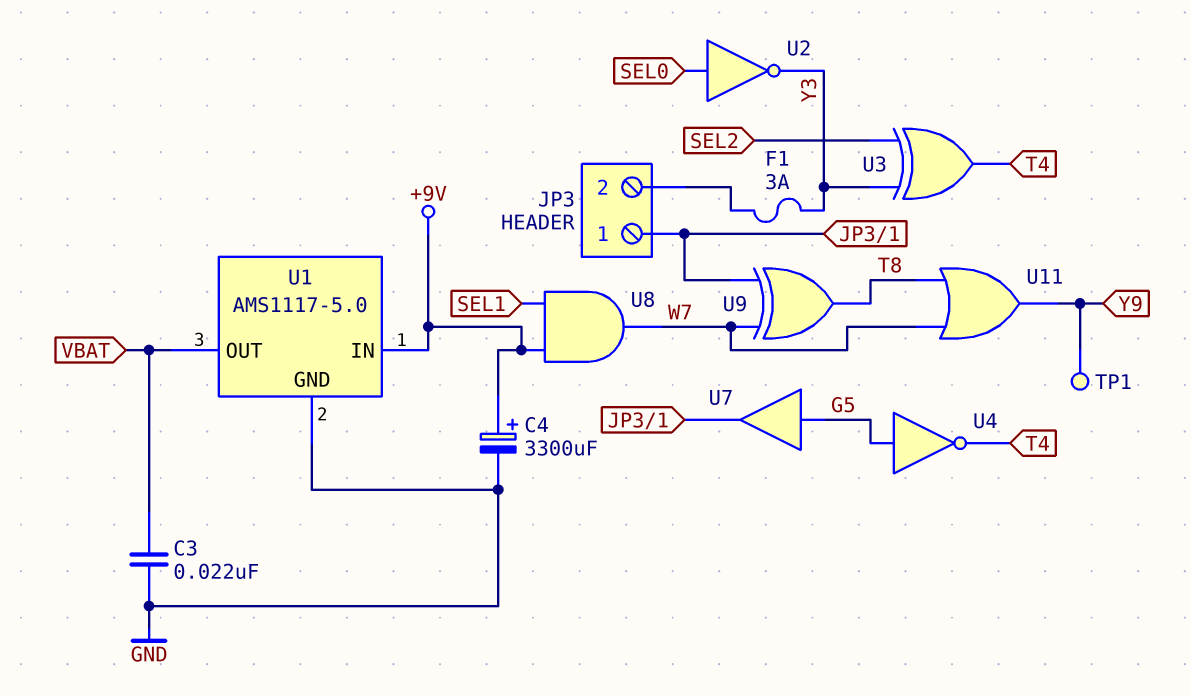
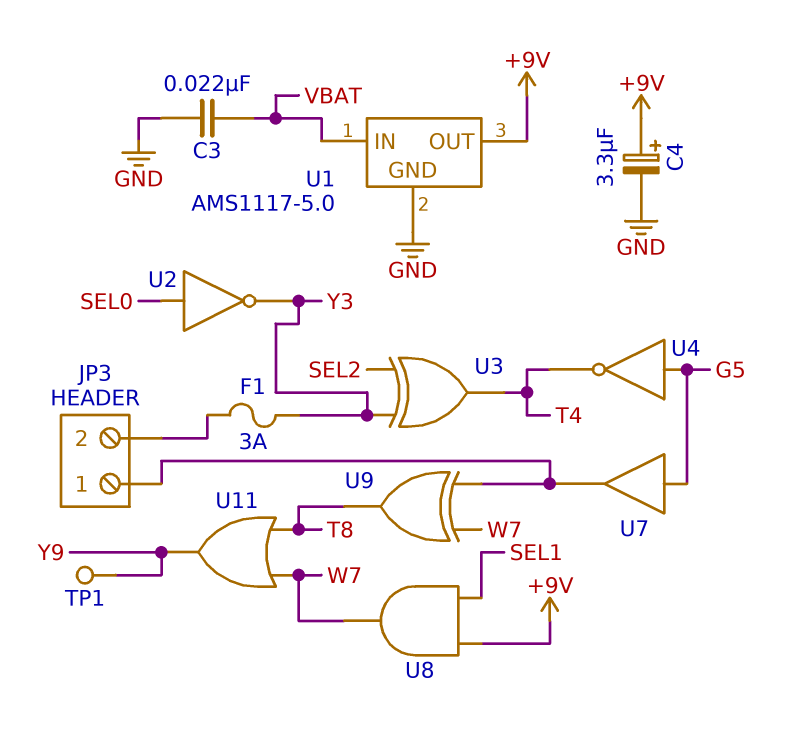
C4: 3300uF (plus +9V, minus GND) -> 3.3uF (plus +9V, minus GND)
U1 pin IN: +9V -> VBAT
U1 pin OUT: VBAT -> +9V

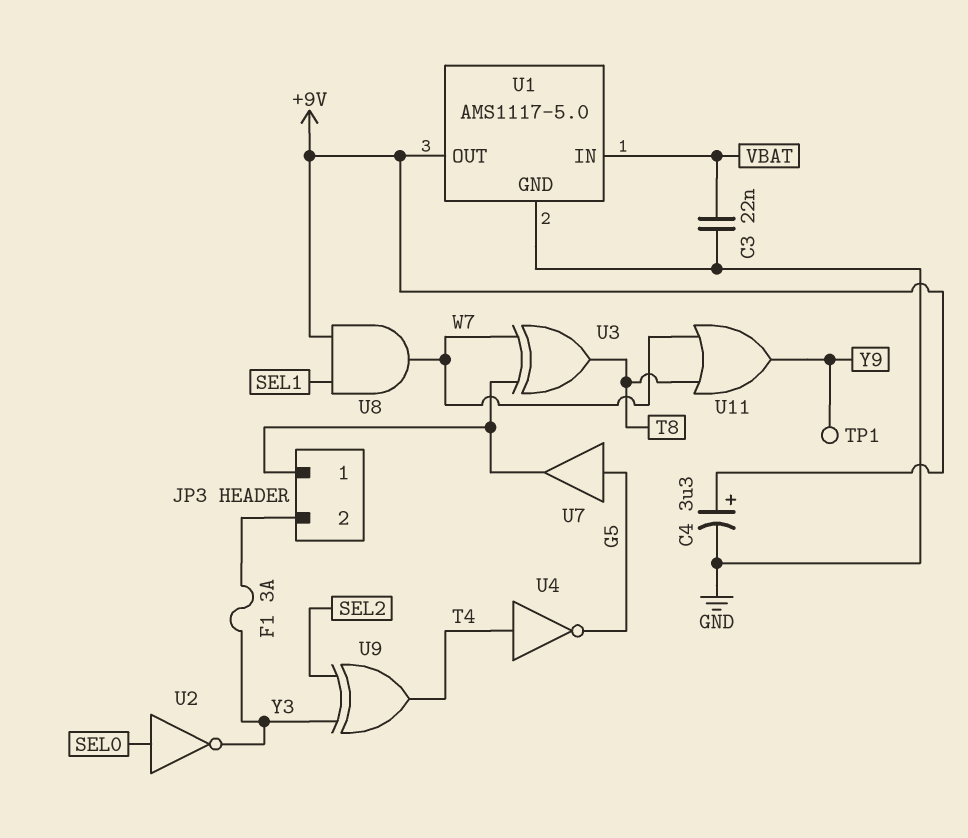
U3: XOR (in SEL2, in Y3, out T4) -> XOR (in JP3/1, in W7, out T8)
U4: NOT (in G5, out T4) -> NOT (in T4, out G5)
U9: XOR (in JP3/1, in W7, out T8) -> XOR (in SEL2, in Y3, out T4)

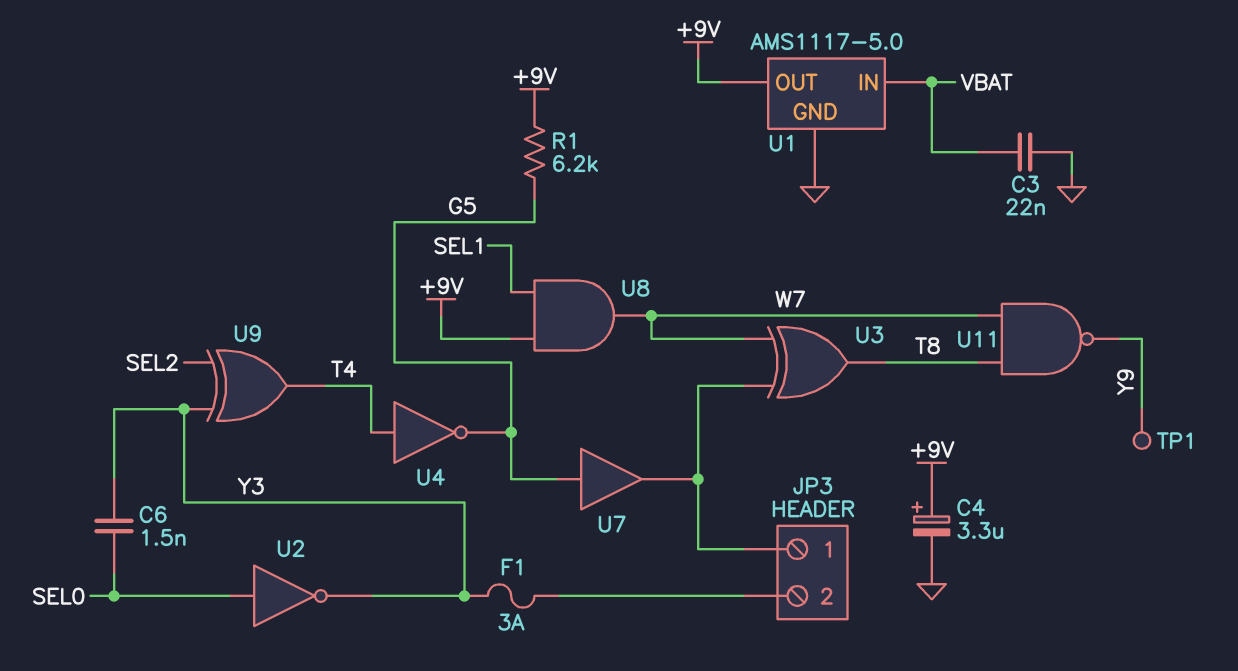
C6: none -> 1.5nF (SEL0, Y3)
R1: none -> 6.2k (+9V, G5)
U11: OR (in T8, in W7, out Y9) -> NAND (in T8, in W7, out Y9)

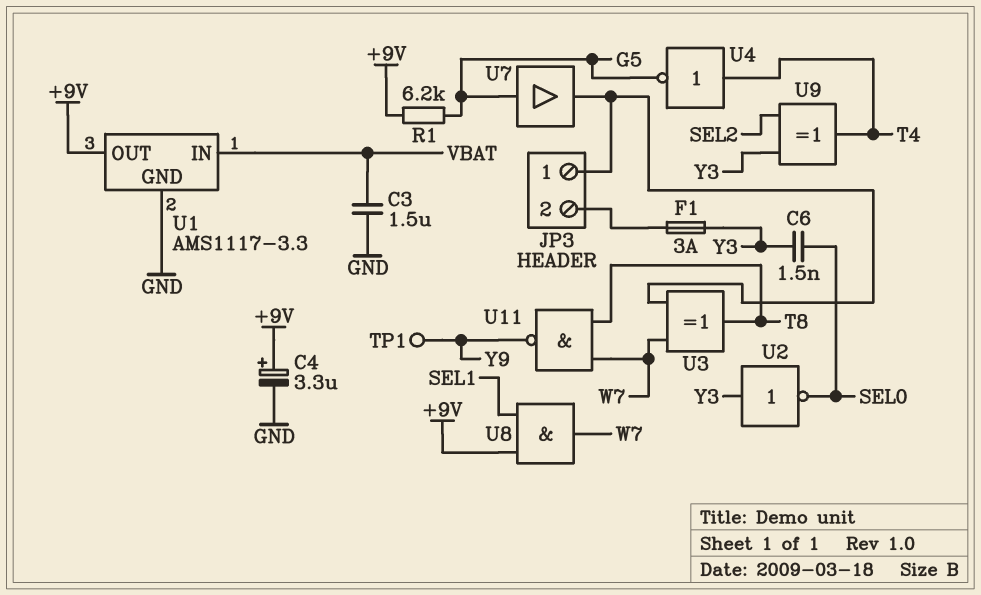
C3: 22nF (GND, VBAT) -> 1.5uF (GND, VBAT)
U1: AMS1117-5.0 -> AMS1117-3.3
U2: NOT (in SEL0, out Y3) -> NOT (in Y3, out SEL0)

